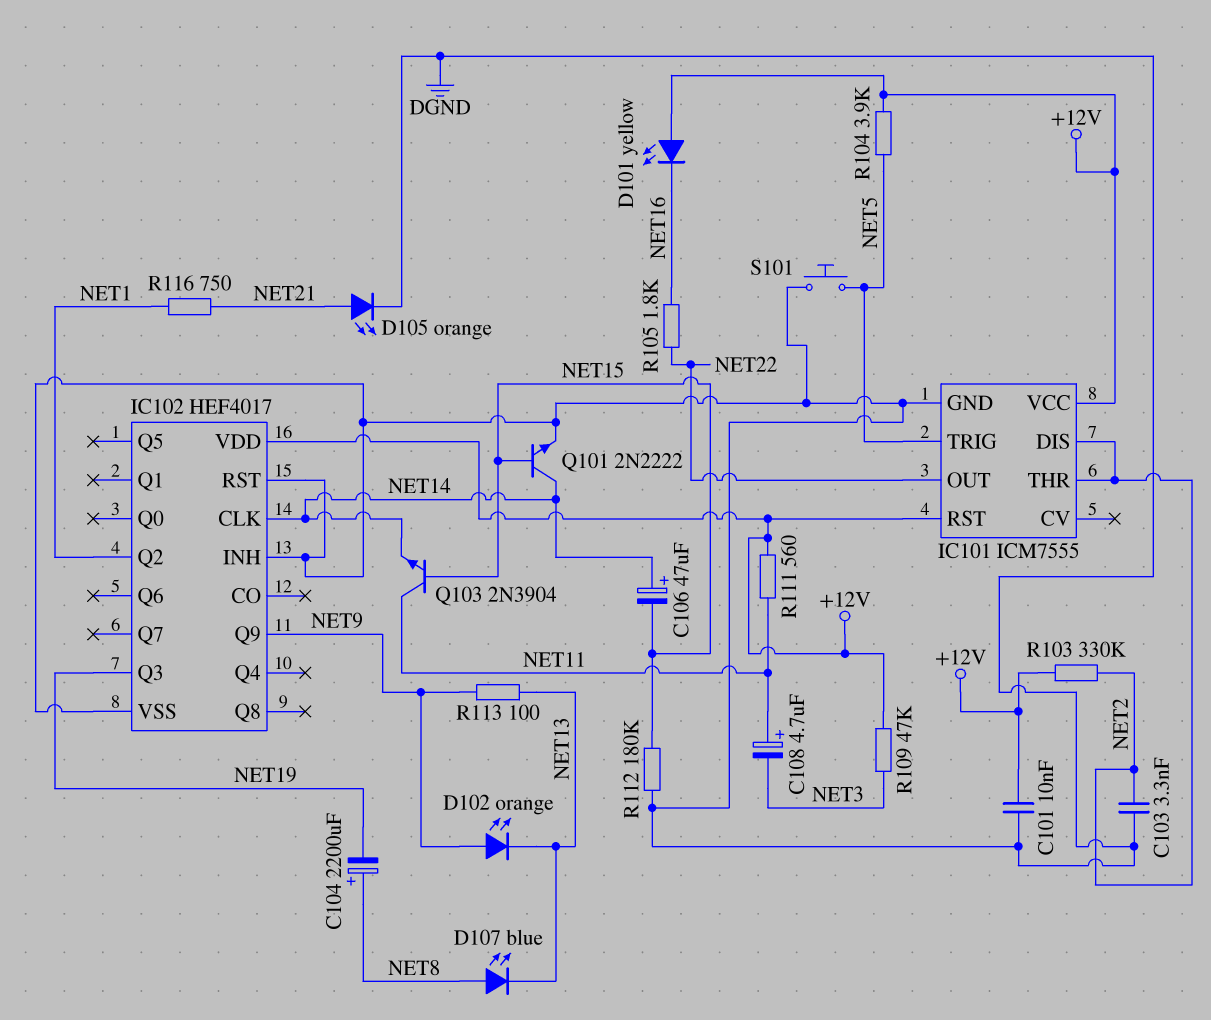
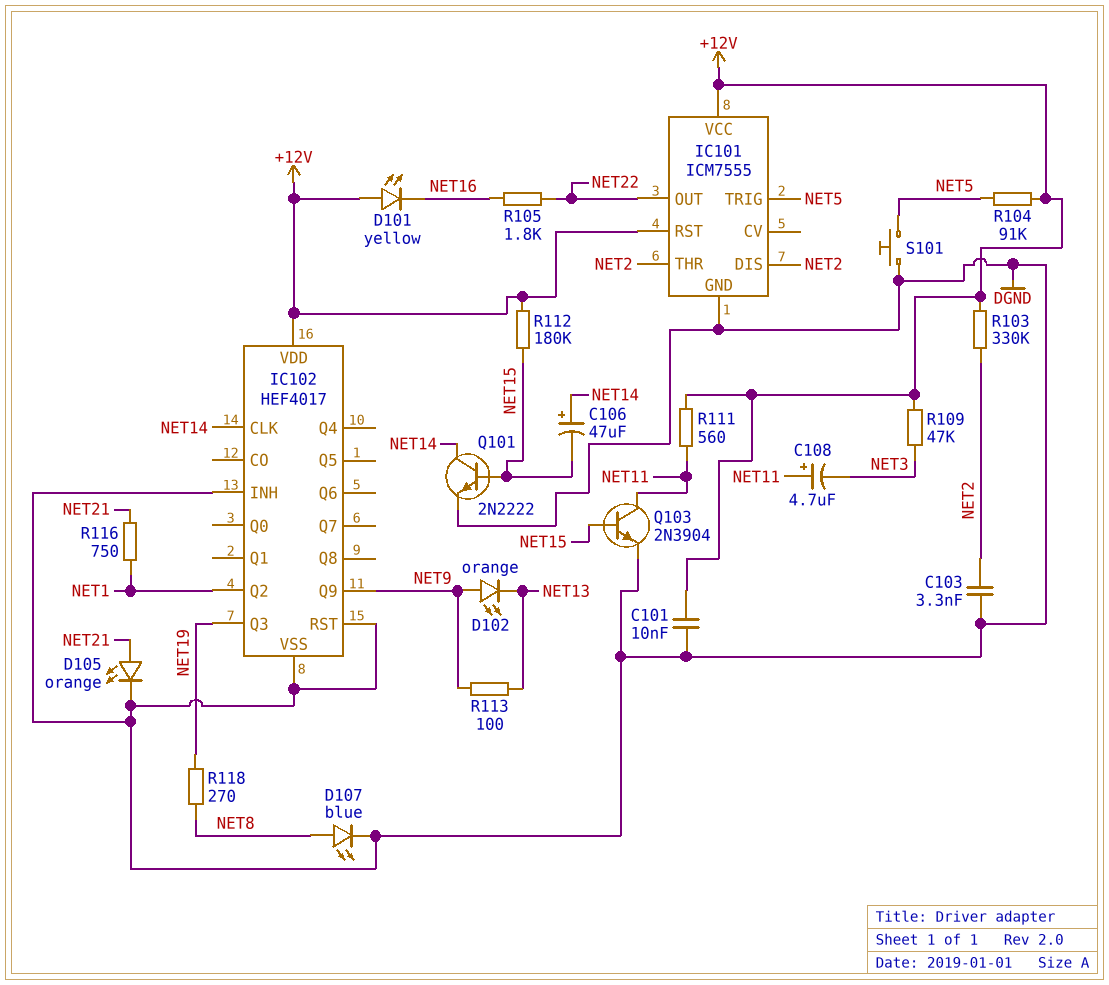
C104: 2200uF (plus NET8, minus NET19) -> none
D107: LED blue (A NET8, K NET13) -> LED blue (A NET8, K DGND)
Q103: NPN 2N3904 (B NET15, C NET11, E NET14) -> NPN 2N3904 (B NET15, C NET11, E DGND)
R104: 3.9k (+12V, NET5) -> 91k (+12V, NET5)
R112: 180k (DGND, NET15) -> 180k (+12V, NET15)
R118: none -> 270 (NET8, NET19)

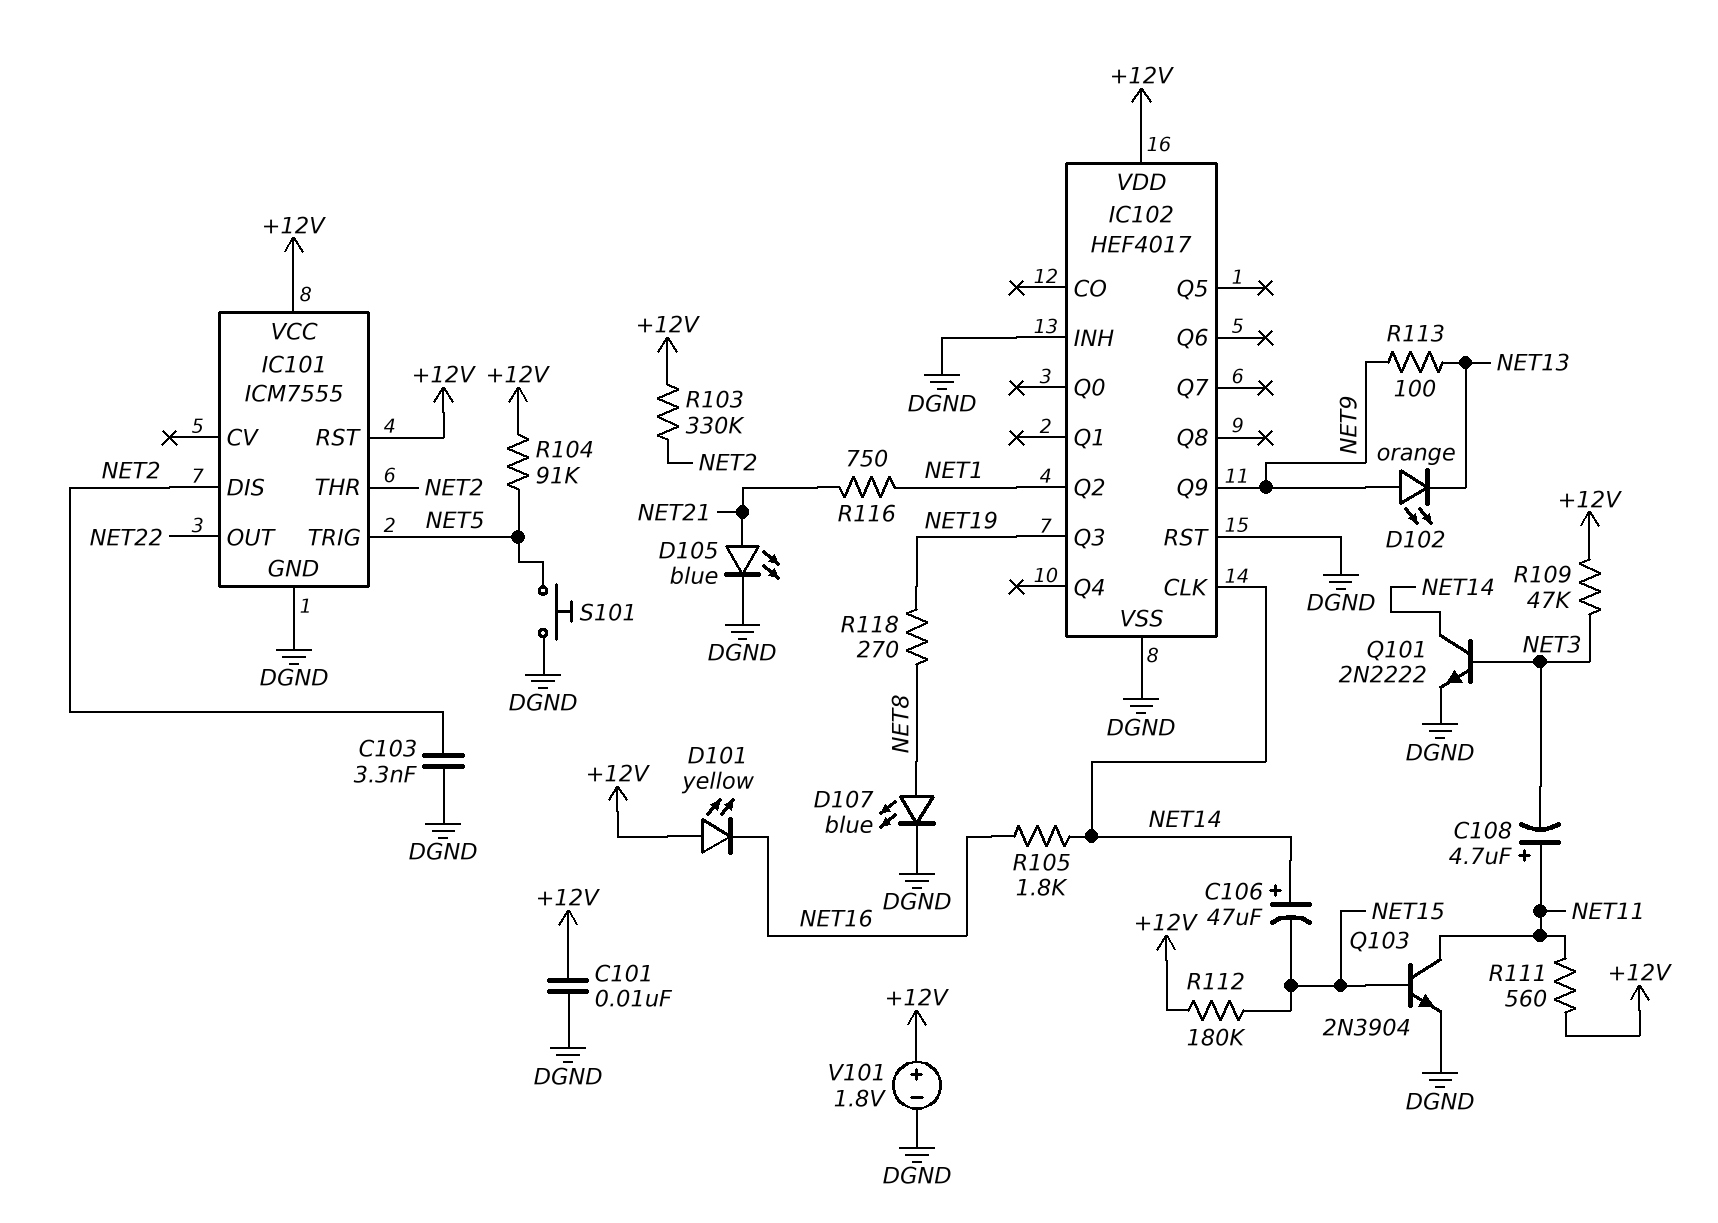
D105: LED orange (A NET21, K DGND) -> LED blue (A NET21, K DGND)
Q101: NPN 2N2222 (B NET15, C NET14, E DGND) -> NPN 2N2222 (B NET3, C NET14, E DGND)
R105: 1.8k (NET16, NET22) -> 1.8k (NET14, NET16)
V101: none -> 1.8V (plus +12V, minus DGND)

